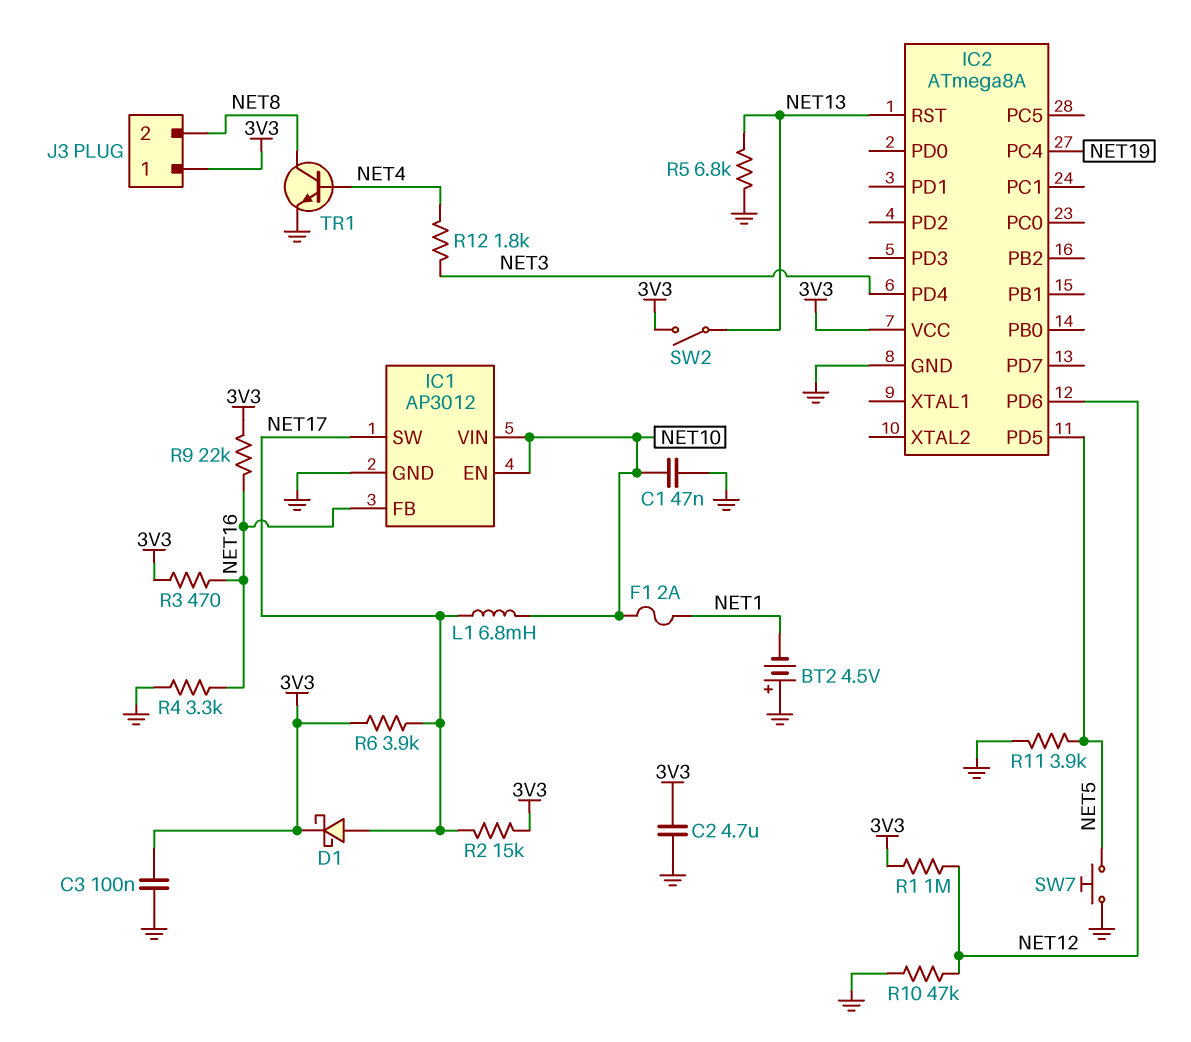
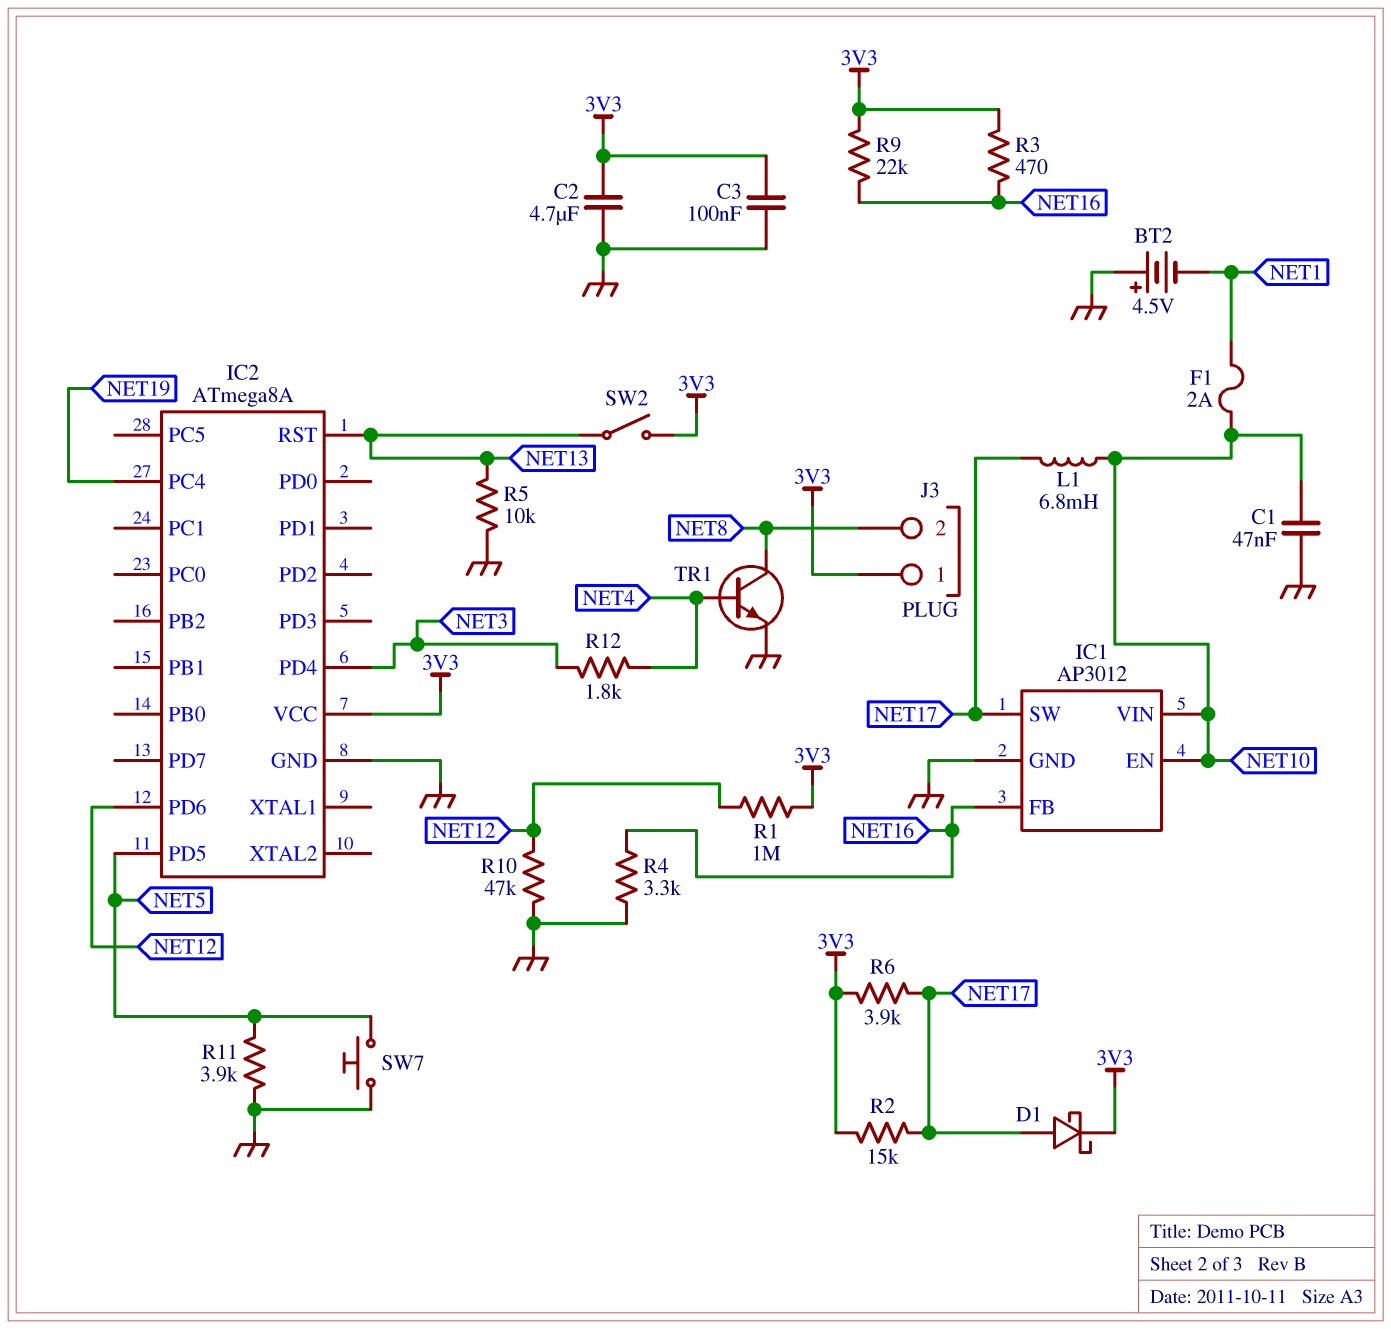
R5: 6.8k (GND, NET13) -> 10k (GND, NET13)

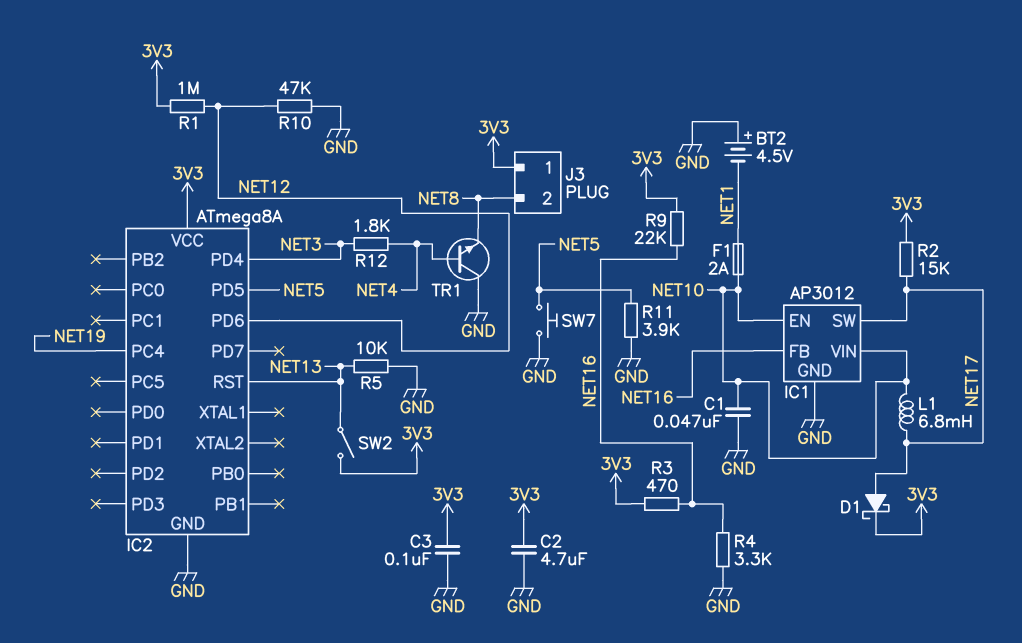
R6: 3.9k (3V3, NET17) -> none
TR1: NPN (B NET4, C NET8, E GND) -> NPN (B NET4, C GND, E NET8)

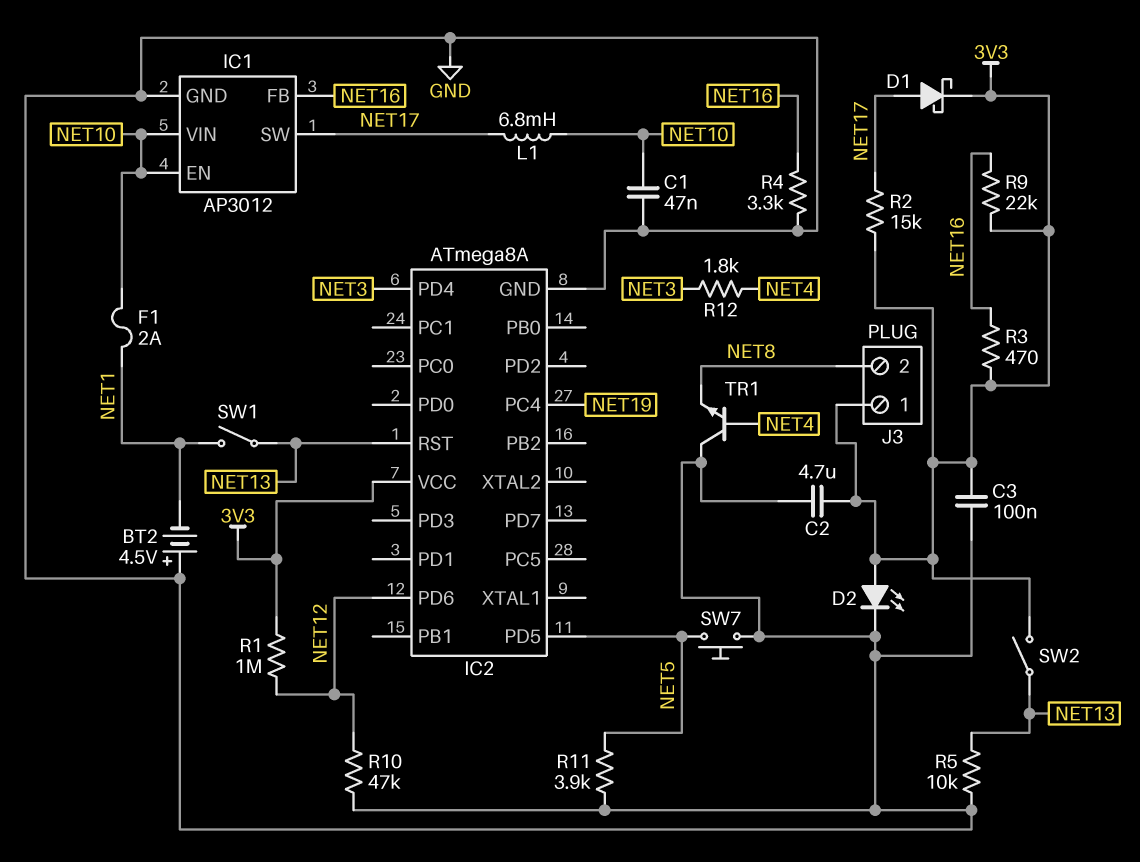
D2: none -> LED (A 3V3, K GND)
SW1: none -> switch (NET1, NET13)

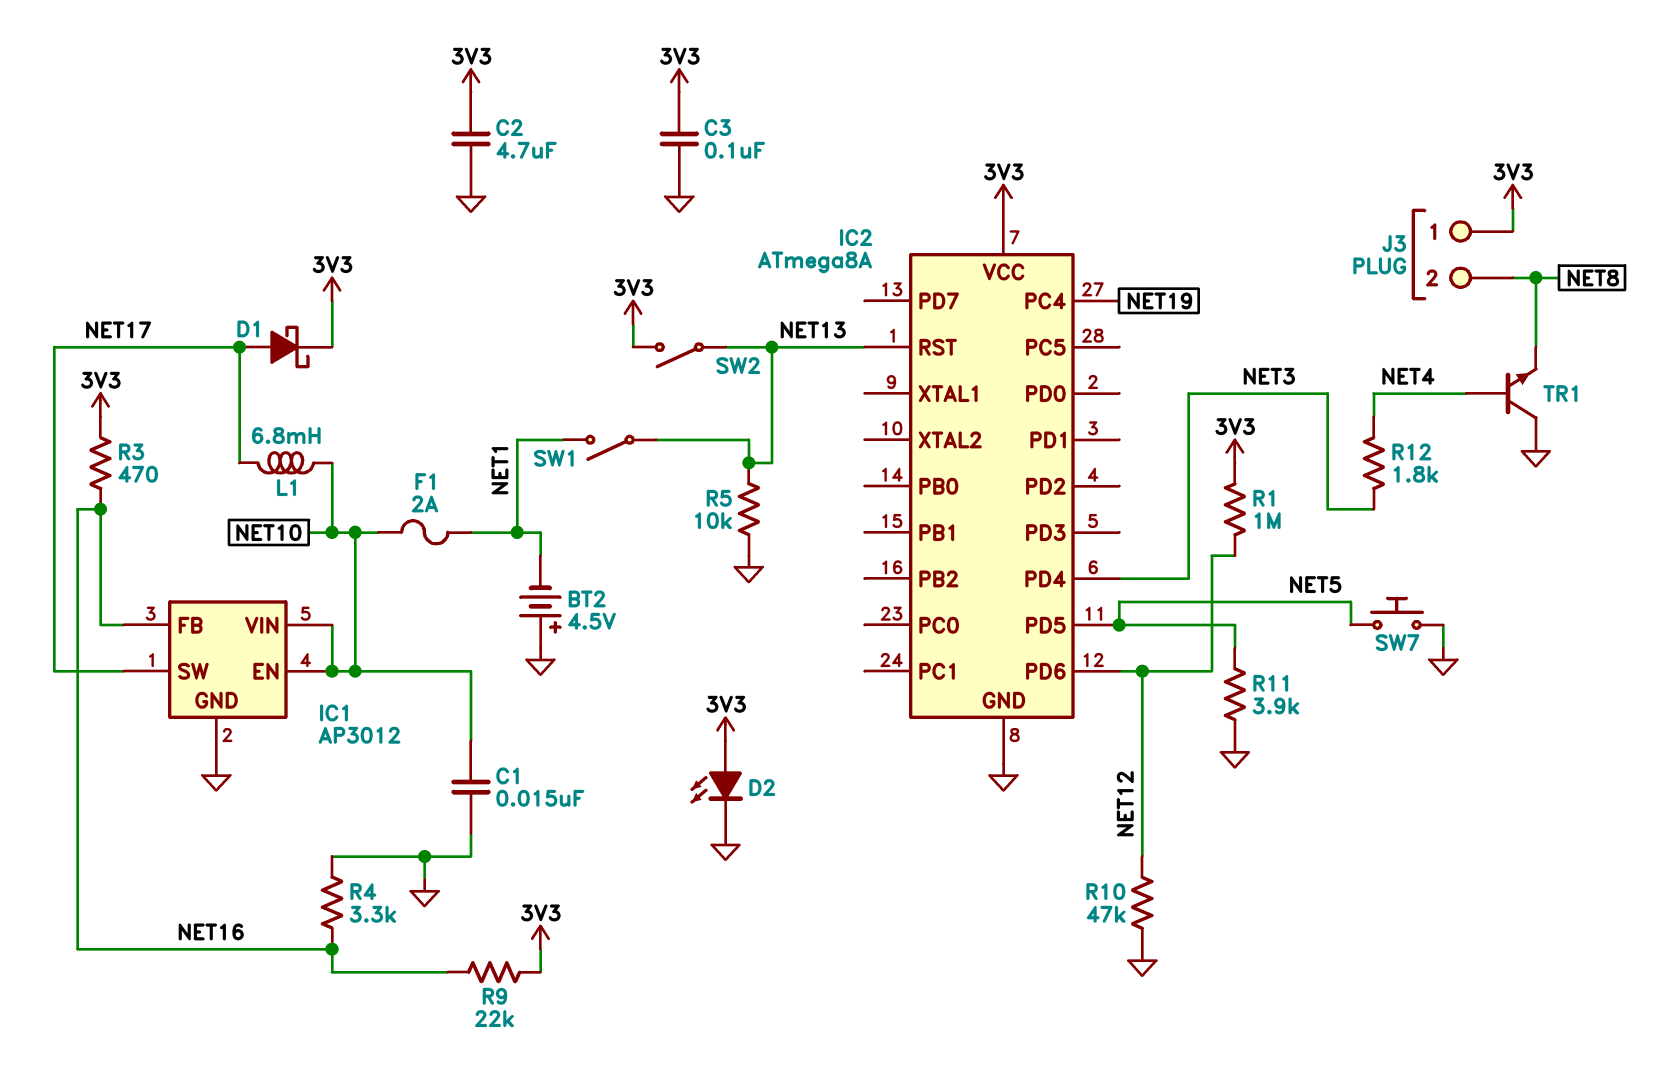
C1: 47nF (GND, NET10) -> 15nF (GND, NET10)
R2: 15k (3V3, NET17) -> none

